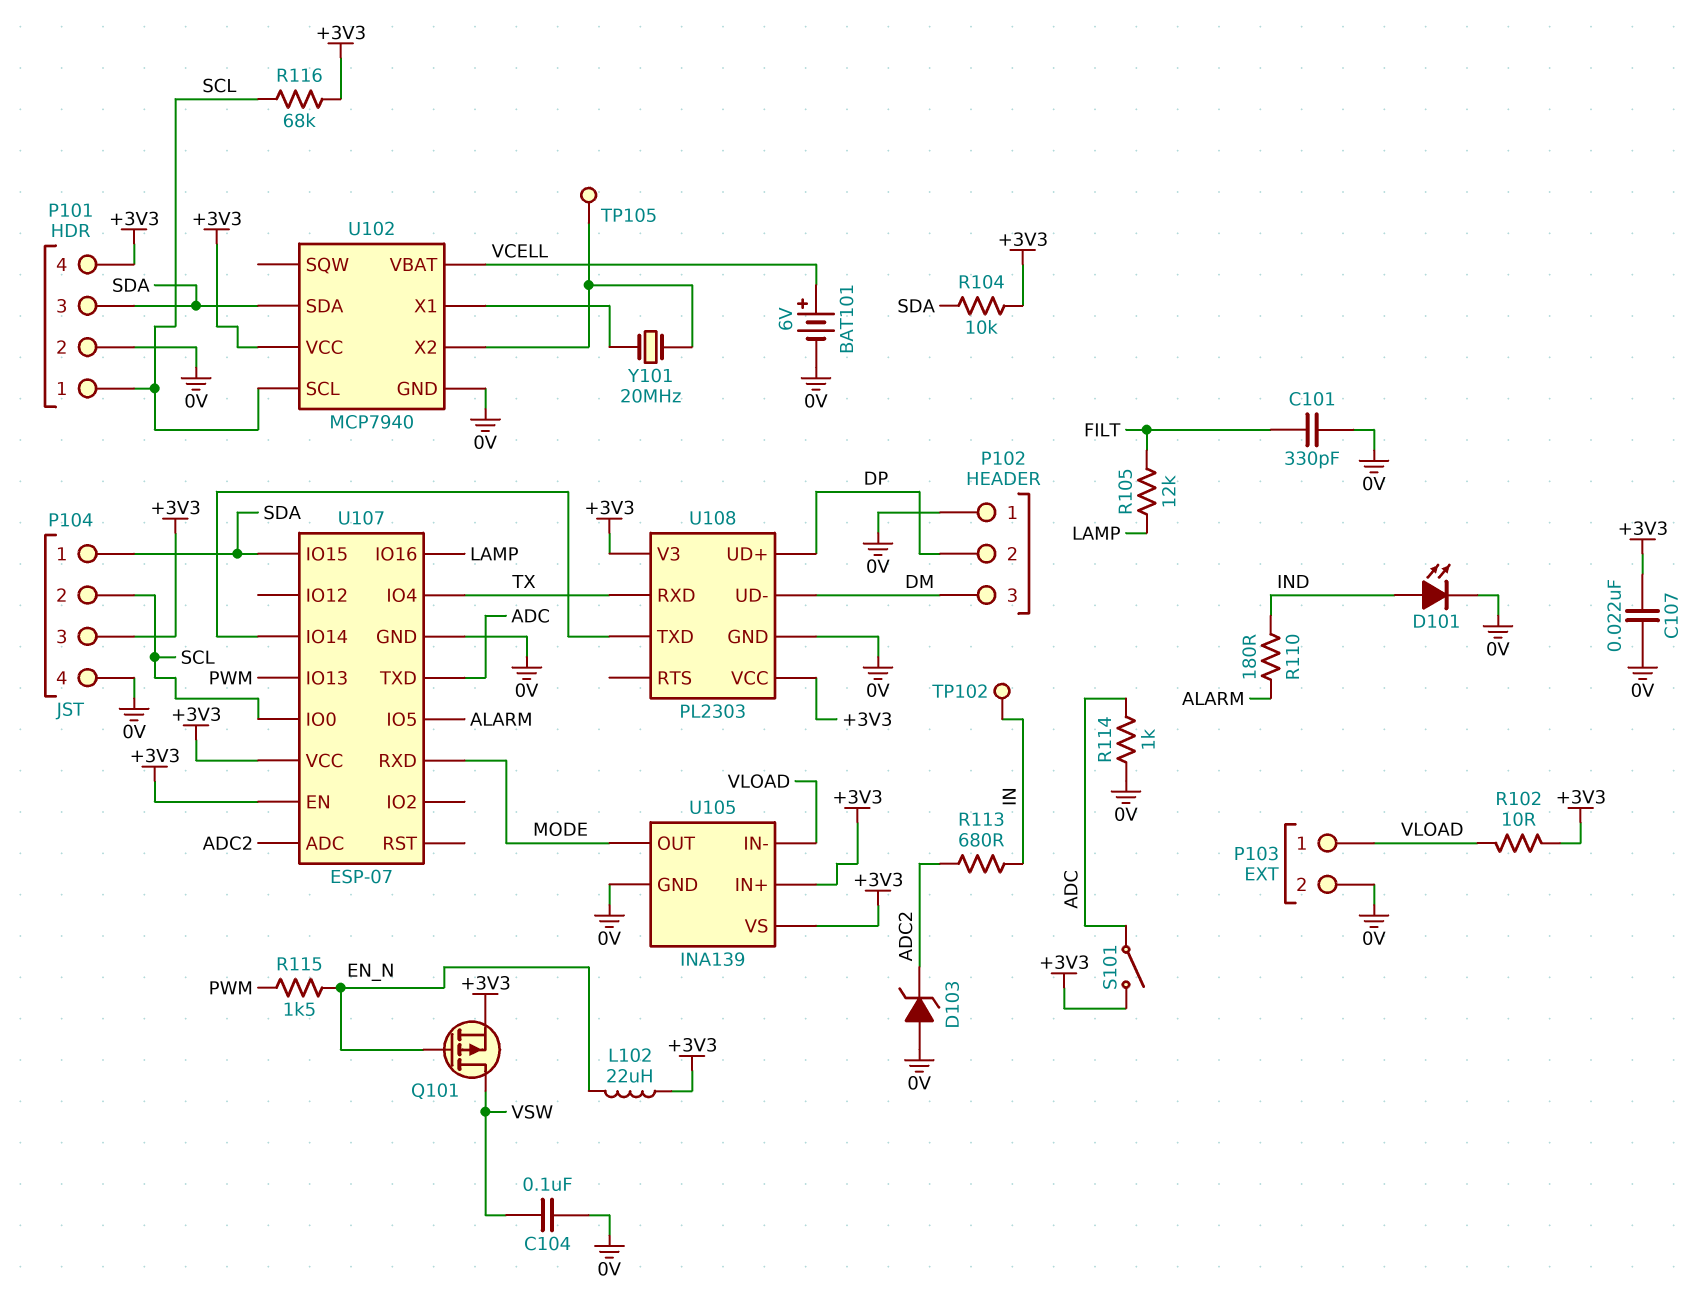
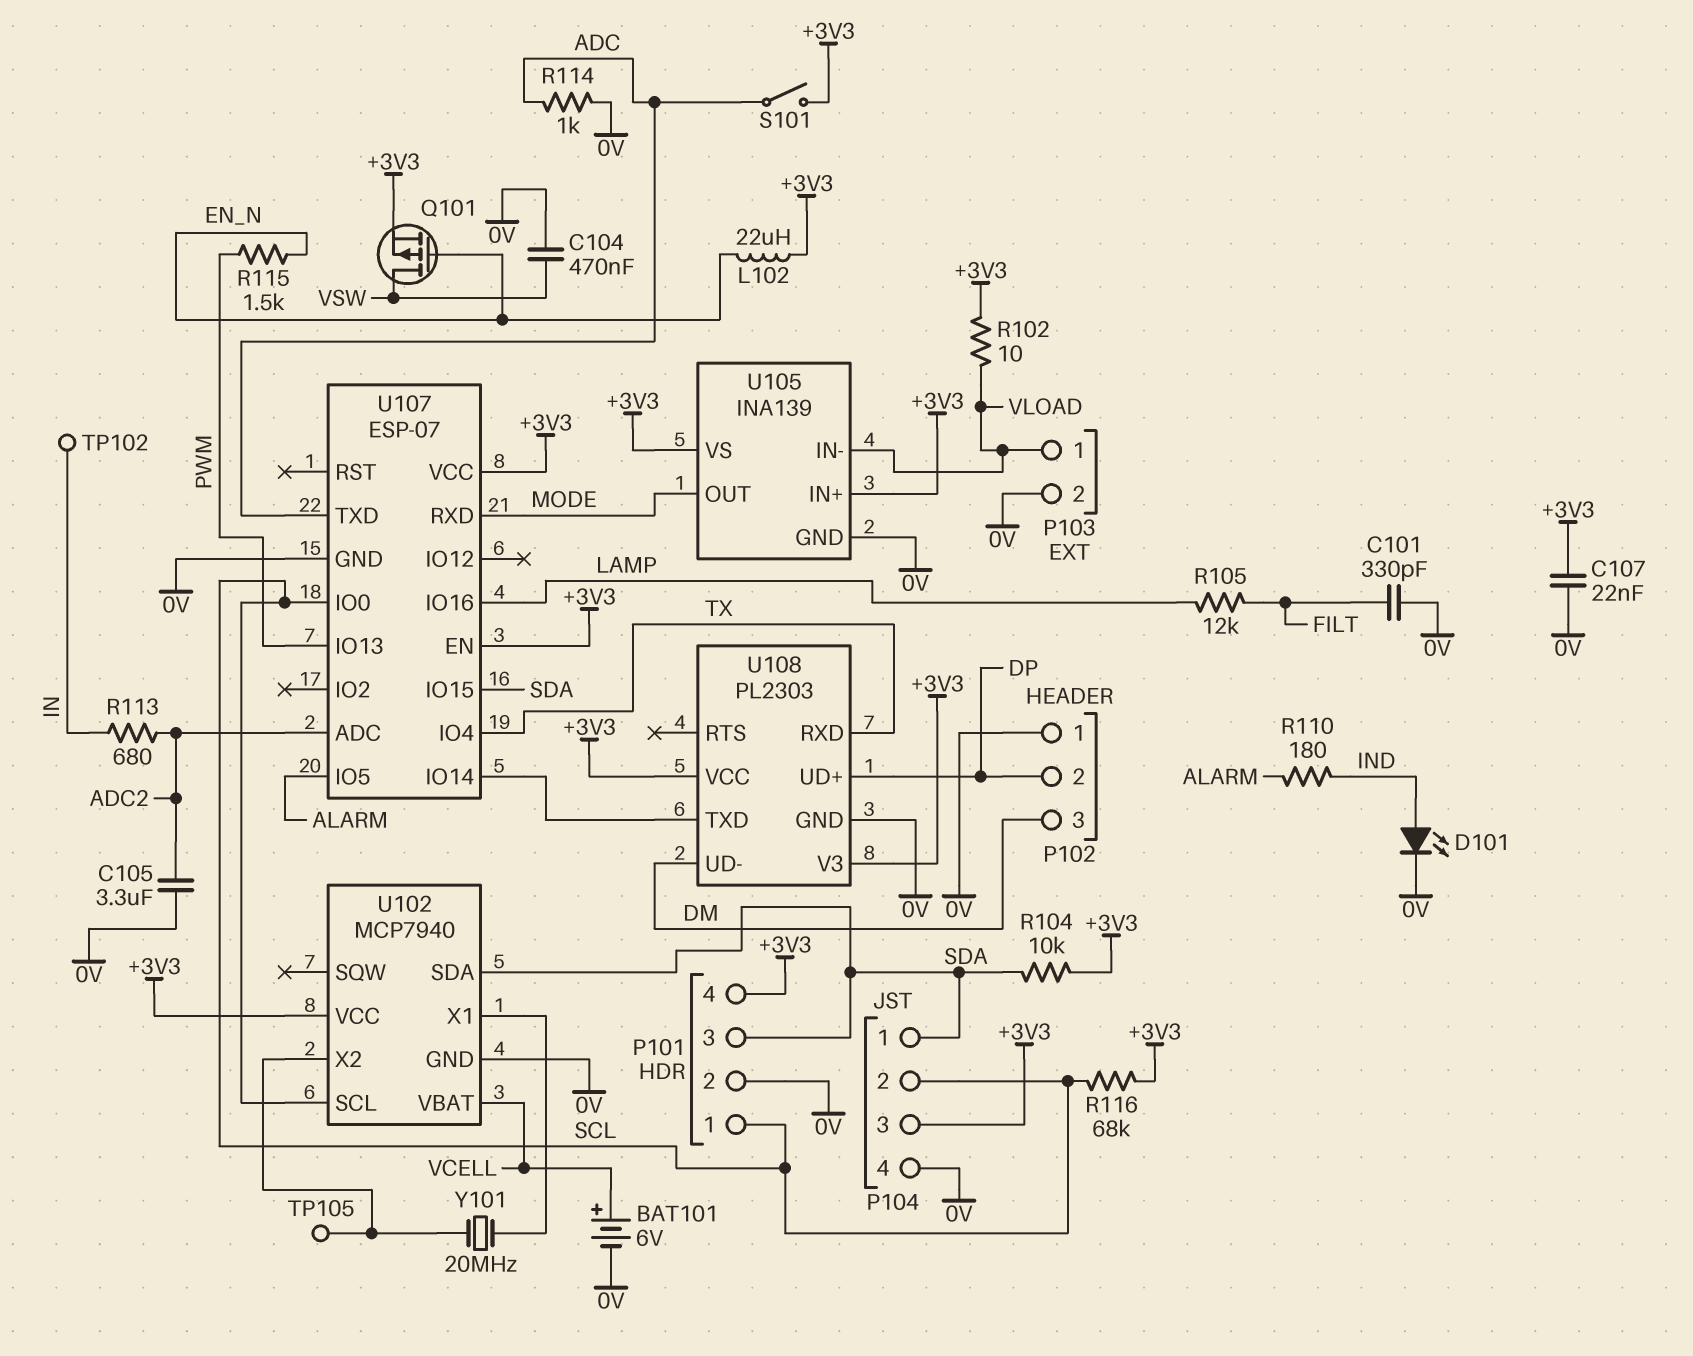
C104: 100nF (0V, VSW) -> 470nF (0V, VSW)
C105: none -> 3.3uF (0V, ADC2)
D103: zener (A 0V, K ADC2) -> none

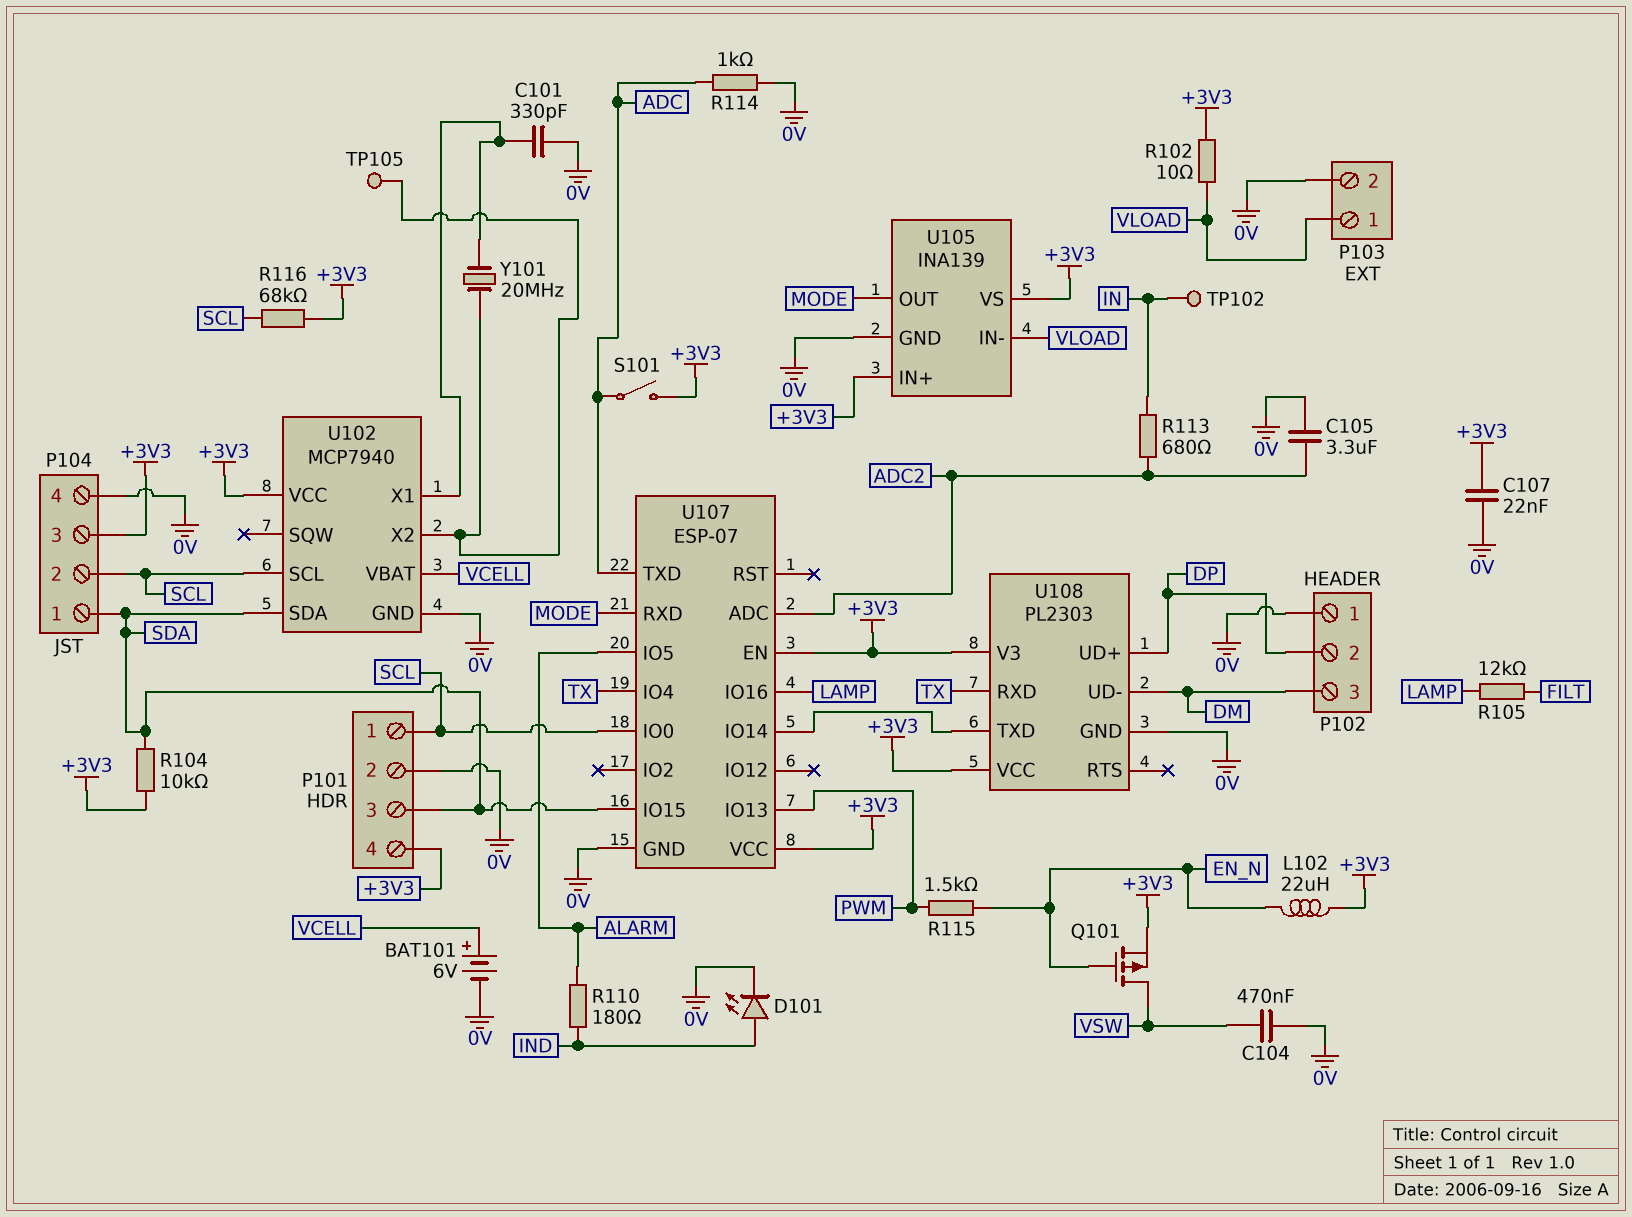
C101: 330pF (0V, FILT) -> 330pF (0V, U102/X1)

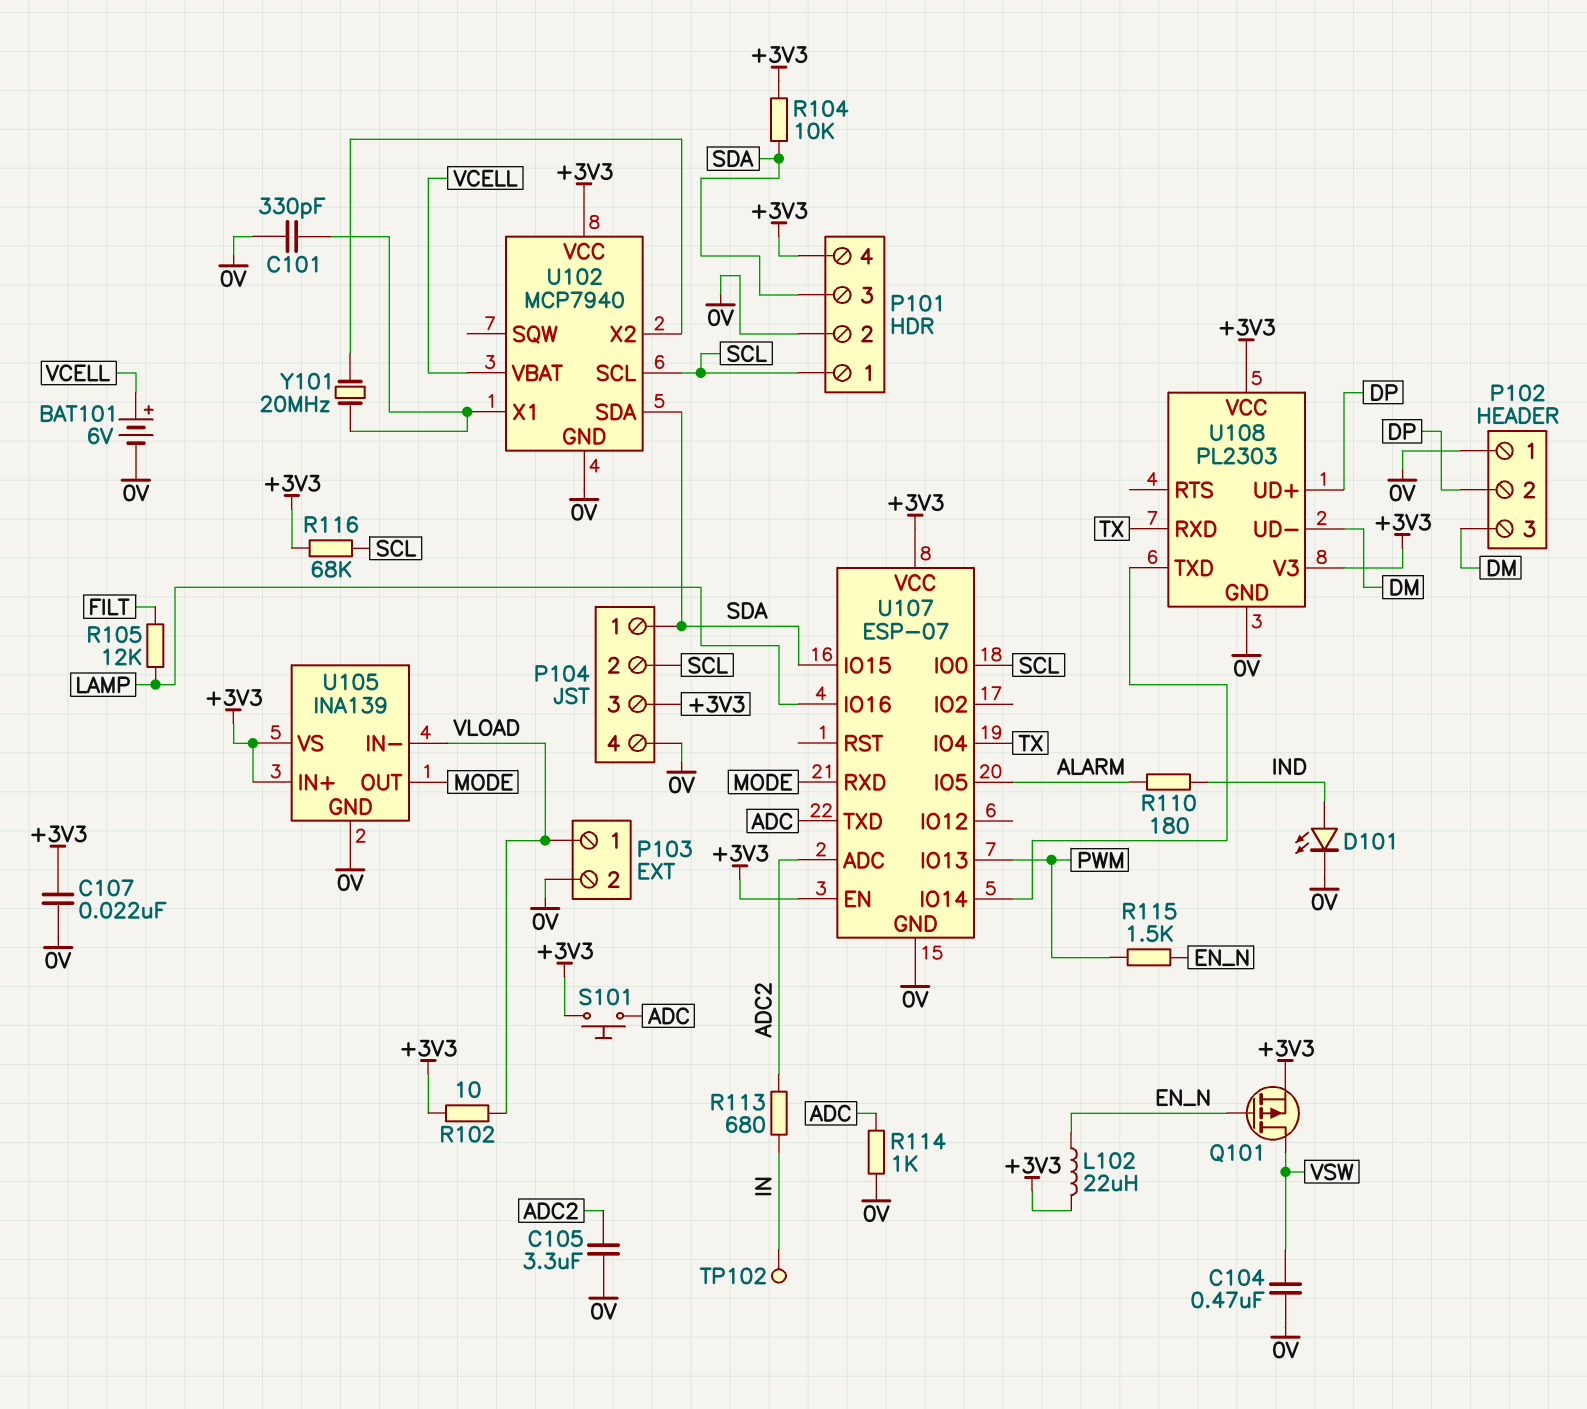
S101: switch (+3V3, ADC) -> button (+3V3, ADC)
TP105: test point (U102/X2) -> none

